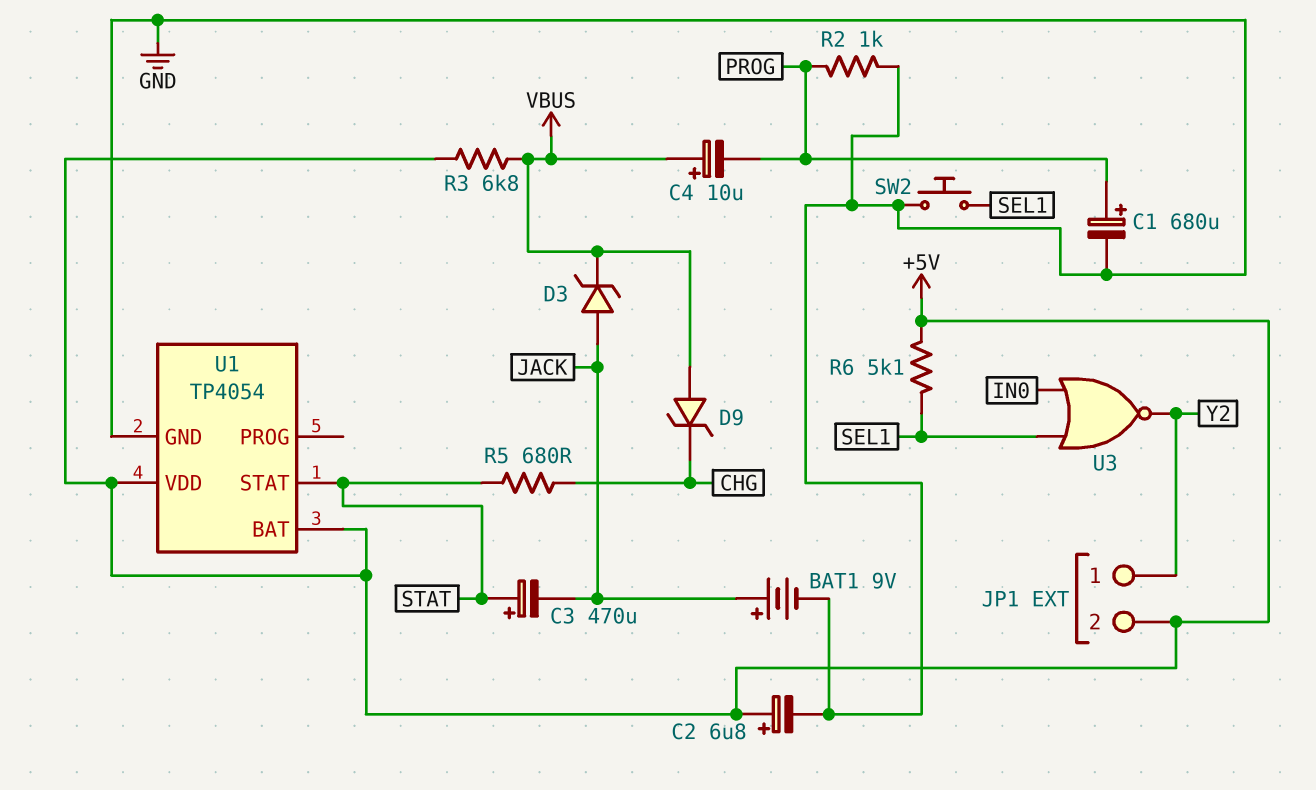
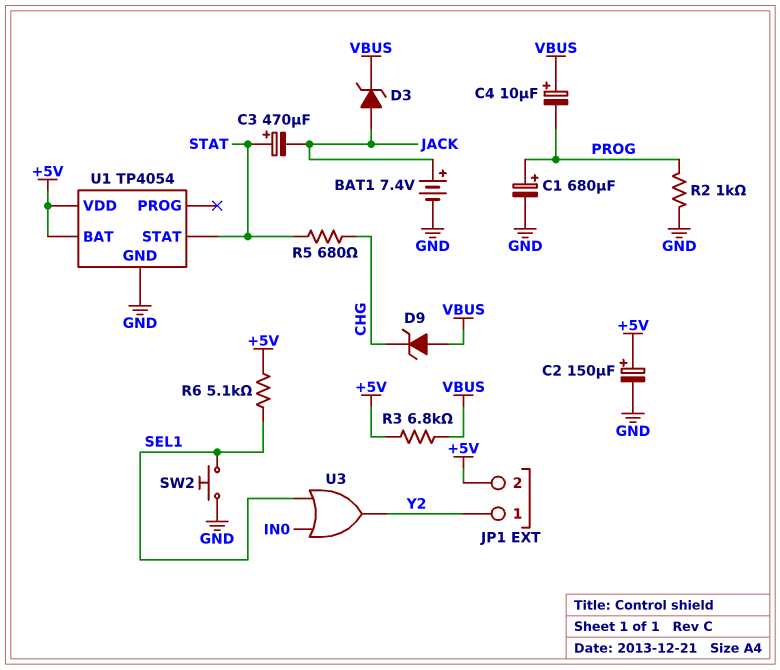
BAT1: 9V (plus JACK, minus GND) -> 7.4V (plus JACK, minus GND)
C2: 6.8uF (plus +5V, minus GND) -> 150uF (plus +5V, minus GND)
U3: NOR (in IN0, in SEL1, out Y2) -> OR (in IN0, in SEL1, out Y2)

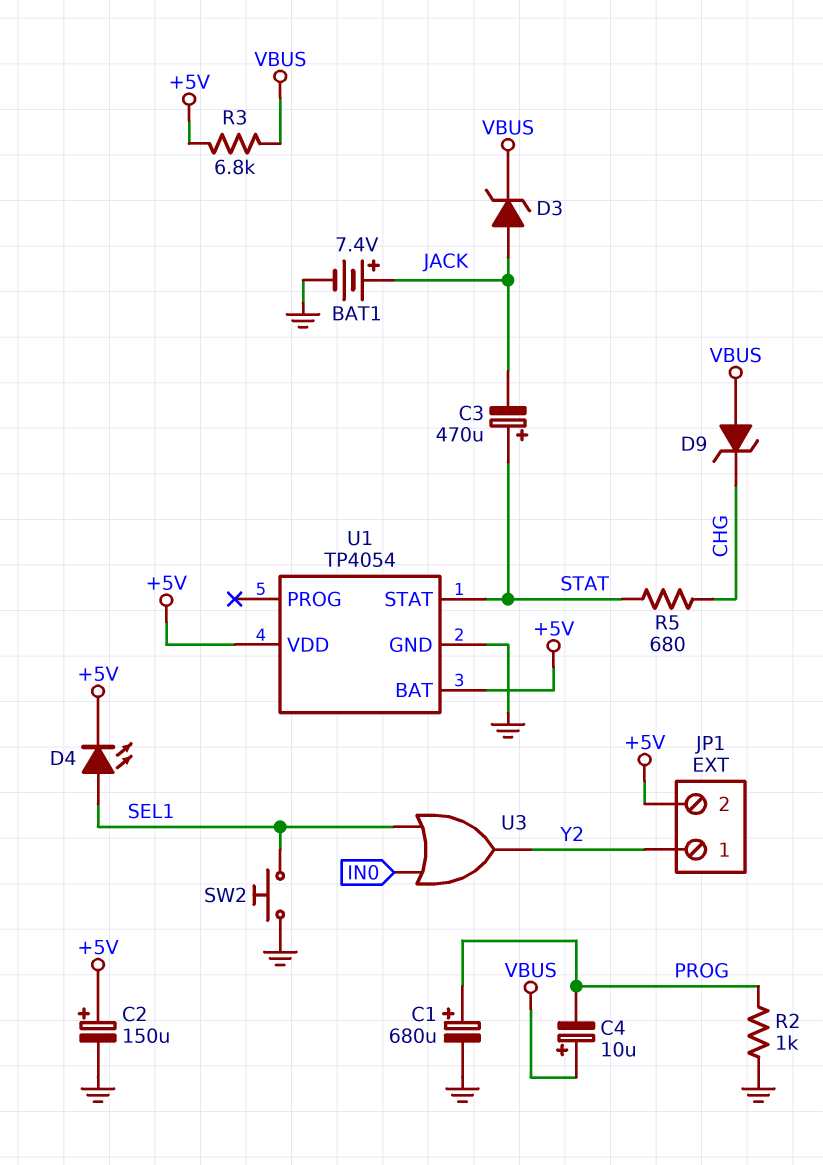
D4: none -> LED (A SEL1, K +5V)
R6: 5.1k (+5V, SEL1) -> none

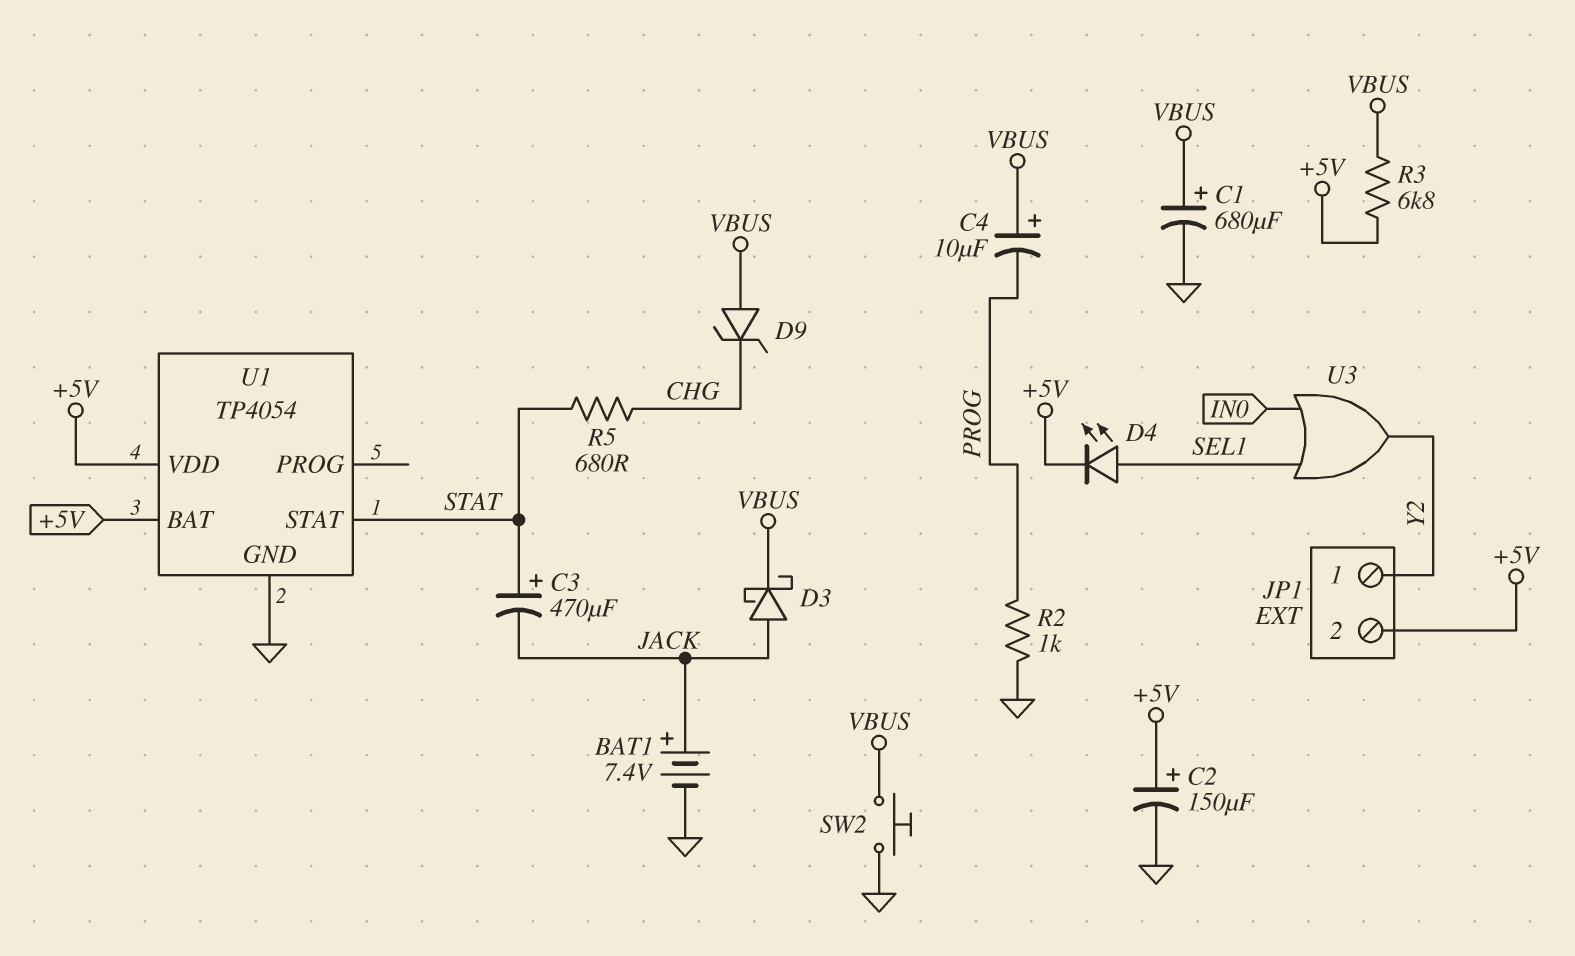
C1: 680uF (plus PROG, minus GND) -> 680uF (plus VBUS, minus GND)
D3: zener (A JACK, K VBUS) -> schottky (A JACK, K VBUS)
SW2: button (GND, SEL1) -> button (GND, VBUS)

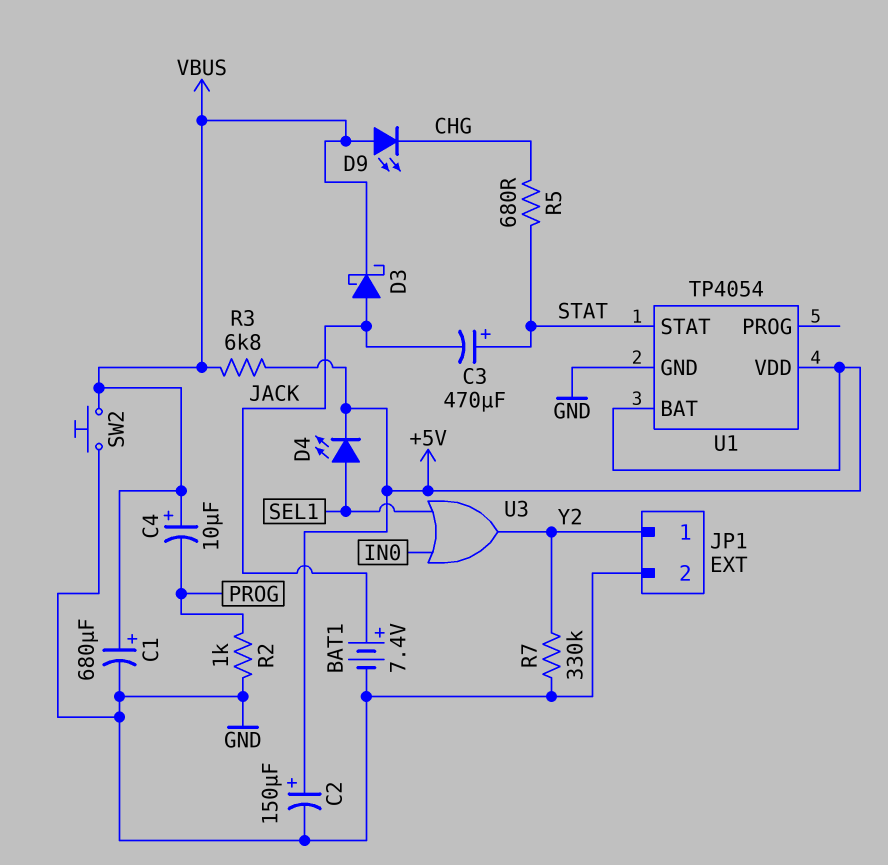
D9: zener (A VBUS, K CHG) -> LED (A VBUS, K CHG)
JP1 pin 2: +5V -> GND
R7: none -> 330k (GND, Y2)

